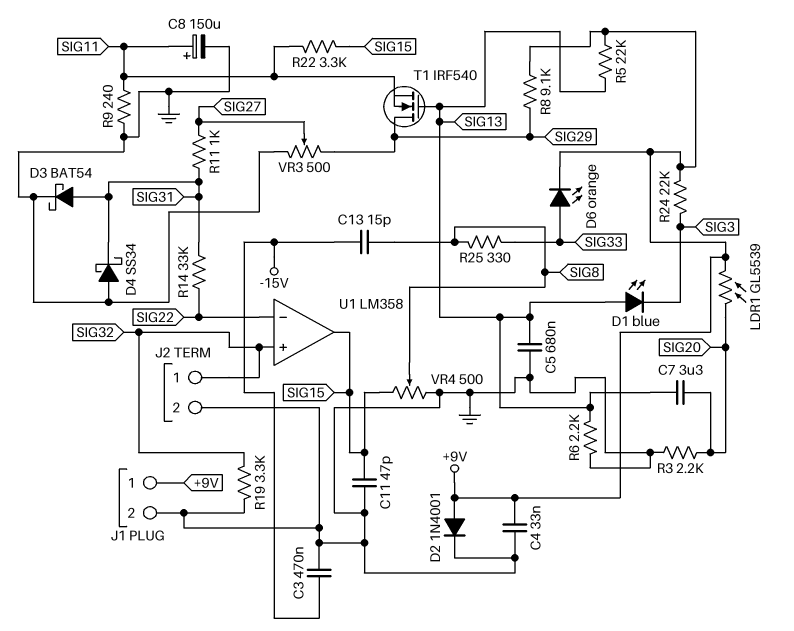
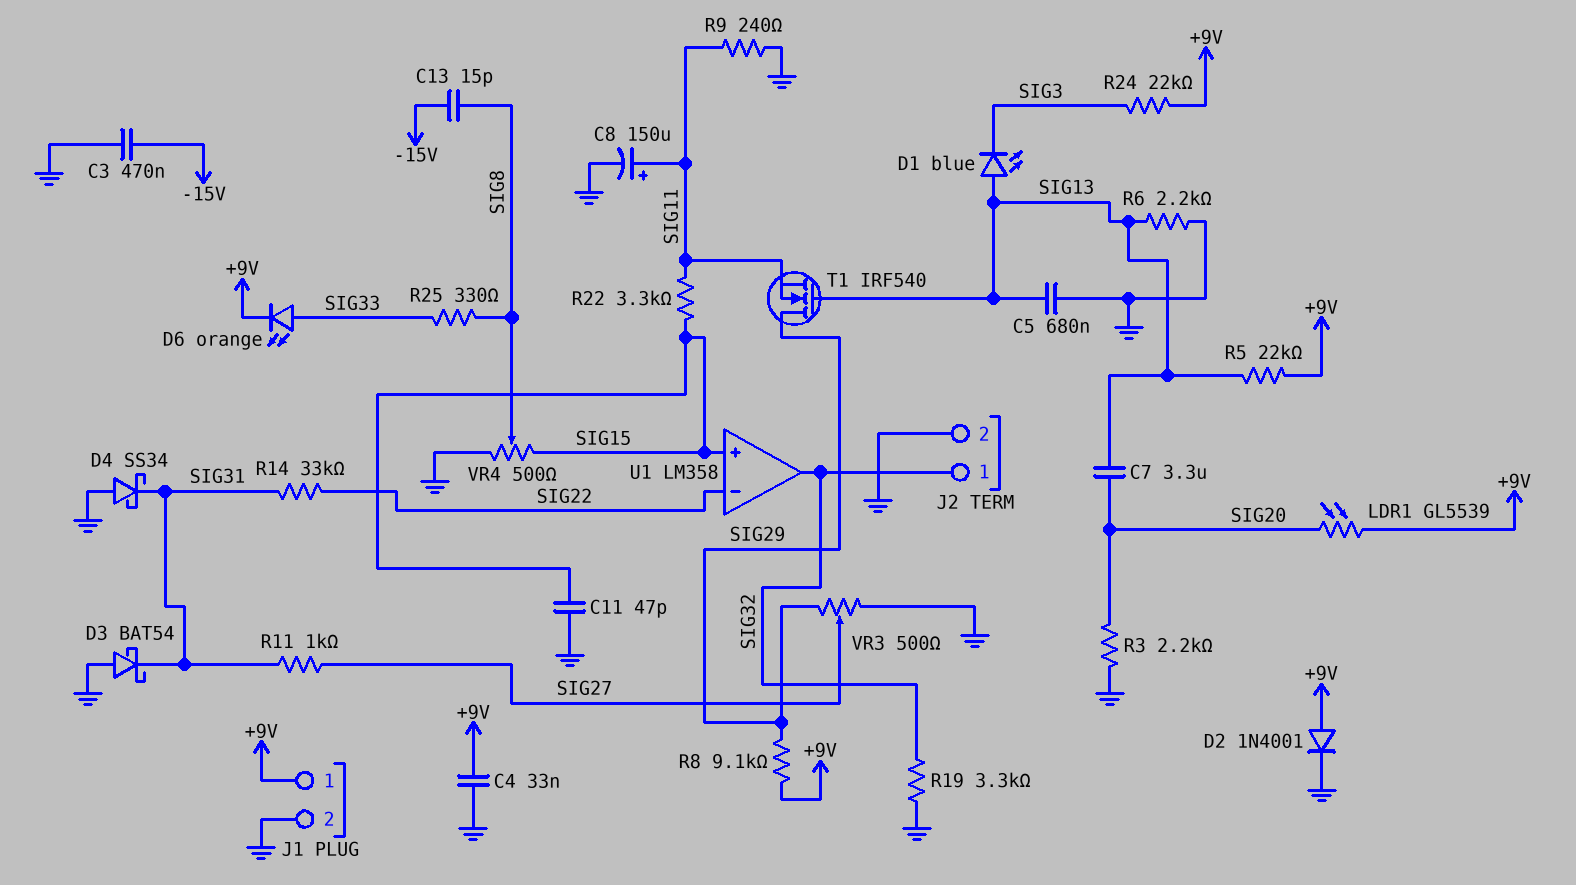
D3: schottky BAT54 (A SIG31, K GND) -> schottky BAT54 (A GND, K SIG31)
U1 pin in+: SIG32 -> SIG15
U1 pin out: SIG15 -> SIG32

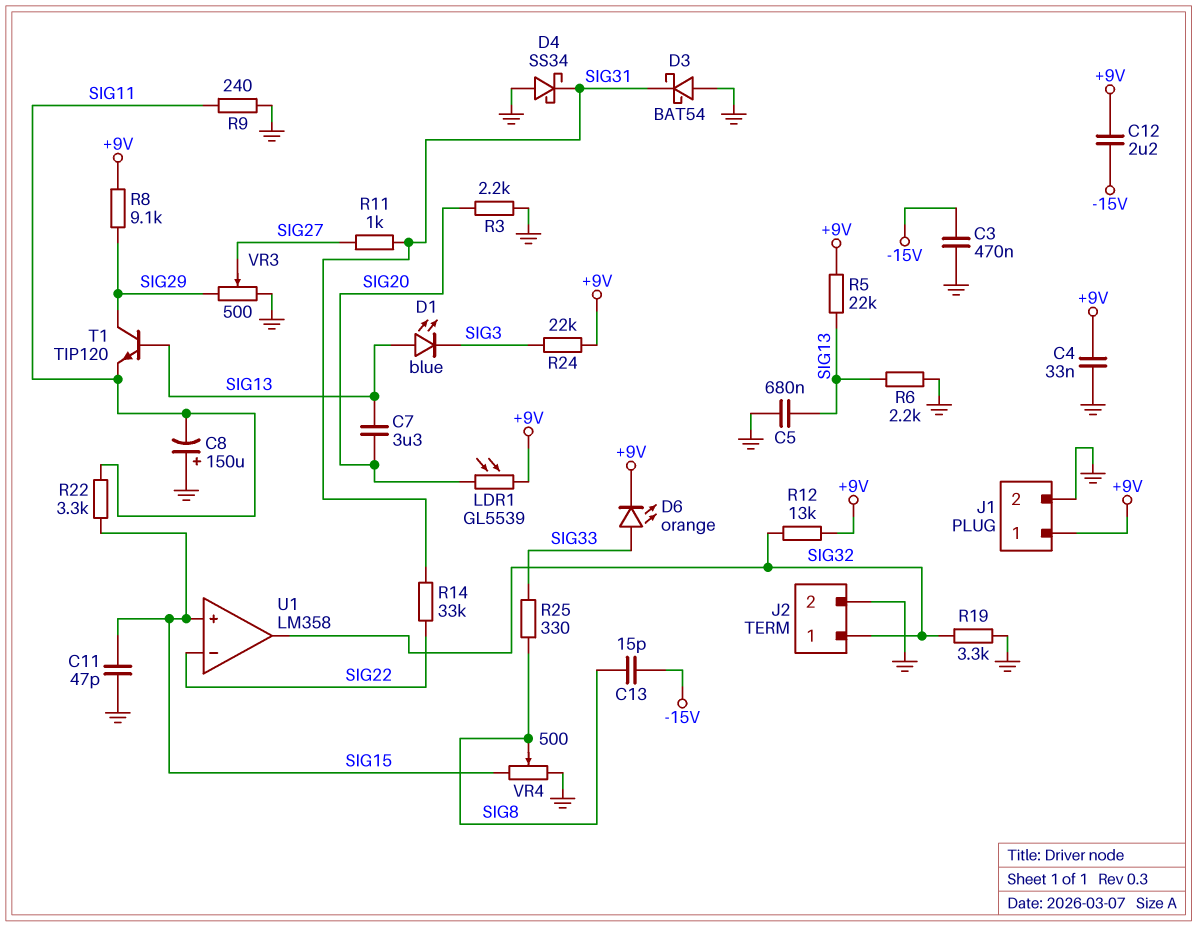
C8: 150uF (plus SIG11, minus GND) -> 150uF (plus GND, minus SIG11)
C12: none -> 2.2uF (+9V, -15V)
D2: diode 1N4001 (A +9V, K GND) -> none
R12: none -> 13k (+9V, SIG32)
T1: NMOS IRF540 (G SIG13, D SIG29, S SIG11) -> NPN TIP120 (B SIG13, C SIG29, E SIG11)

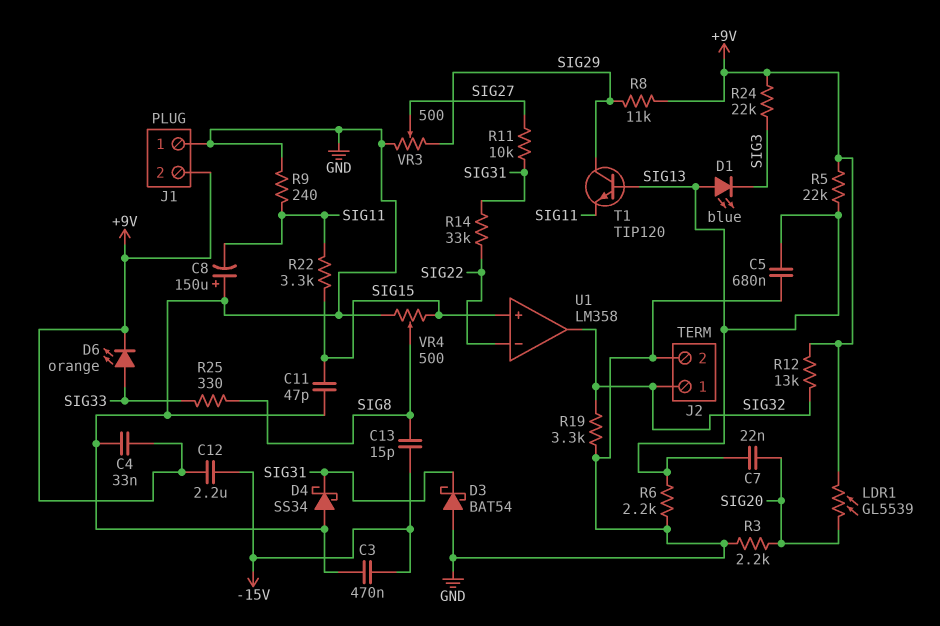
C7: 3.3uF (SIG13, SIG20) -> 22nF (SIG13, SIG20)
J1 pin 1: +9V -> GND
J1 pin 2: GND -> +9V
R8: 9.1k (+9V, SIG29) -> 11k (+9V, SIG29)
R11: 1k (SIG27, SIG31) -> 10k (SIG27, SIG31)

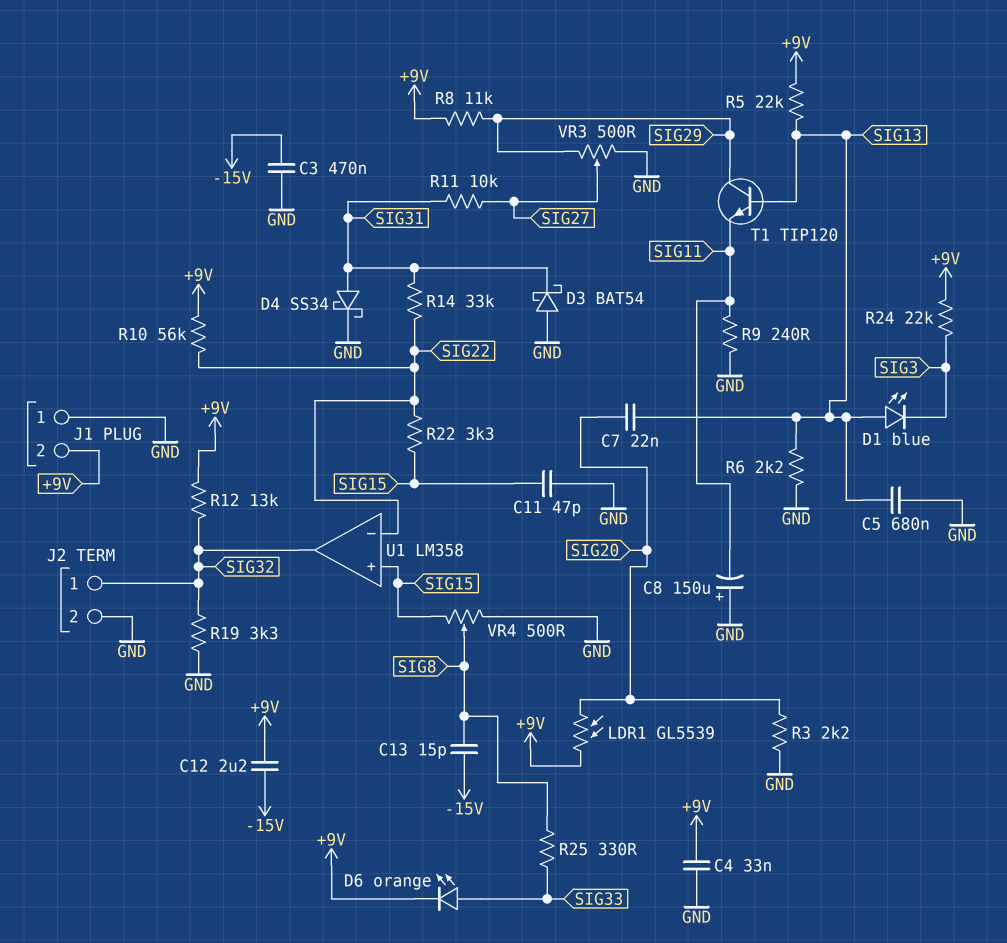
D4: schottky SS34 (A GND, K SIG31) -> schottky SS34 (A SIG31, K GND)
R10: none -> 56k (+9V, SIG22)
R22: 3.3k (SIG11, SIG15) -> 3.3k (SIG15, SIG22)

